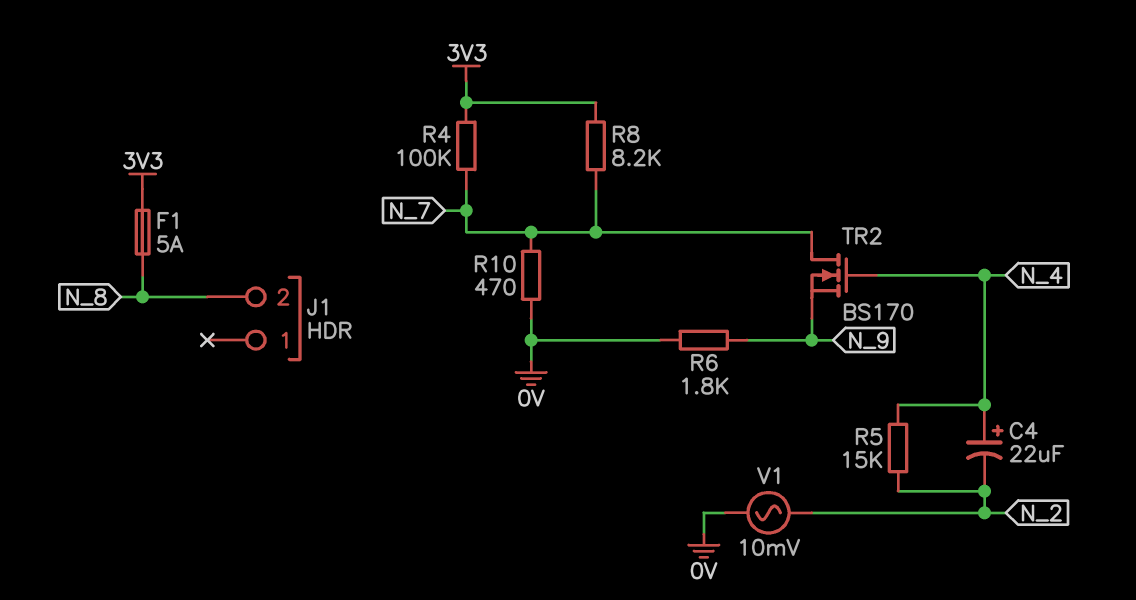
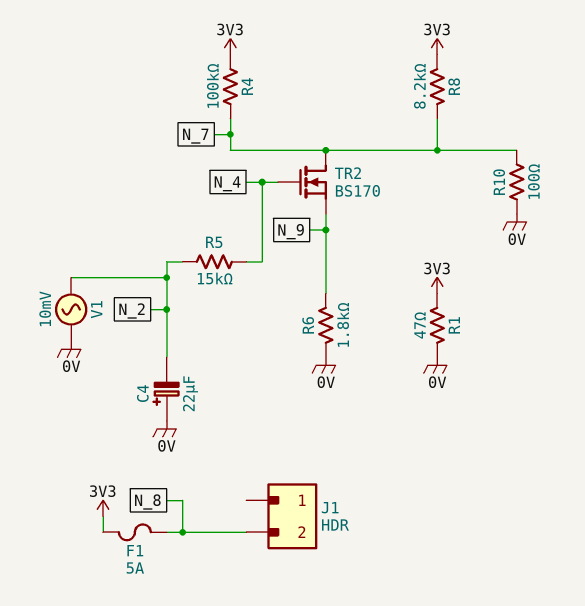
C4: 22uF (plus N_4, minus N_2) -> 22uF (plus 0V, minus N_2)
R1: none -> 47 (0V, 3V3)
R10: 470 (0V, N_7) -> 100 (0V, N_7)

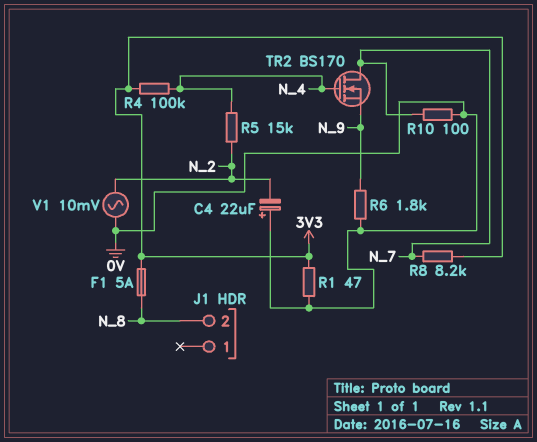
R4: 100k (3V3, N_7) -> 100k (3V3, N_4)

